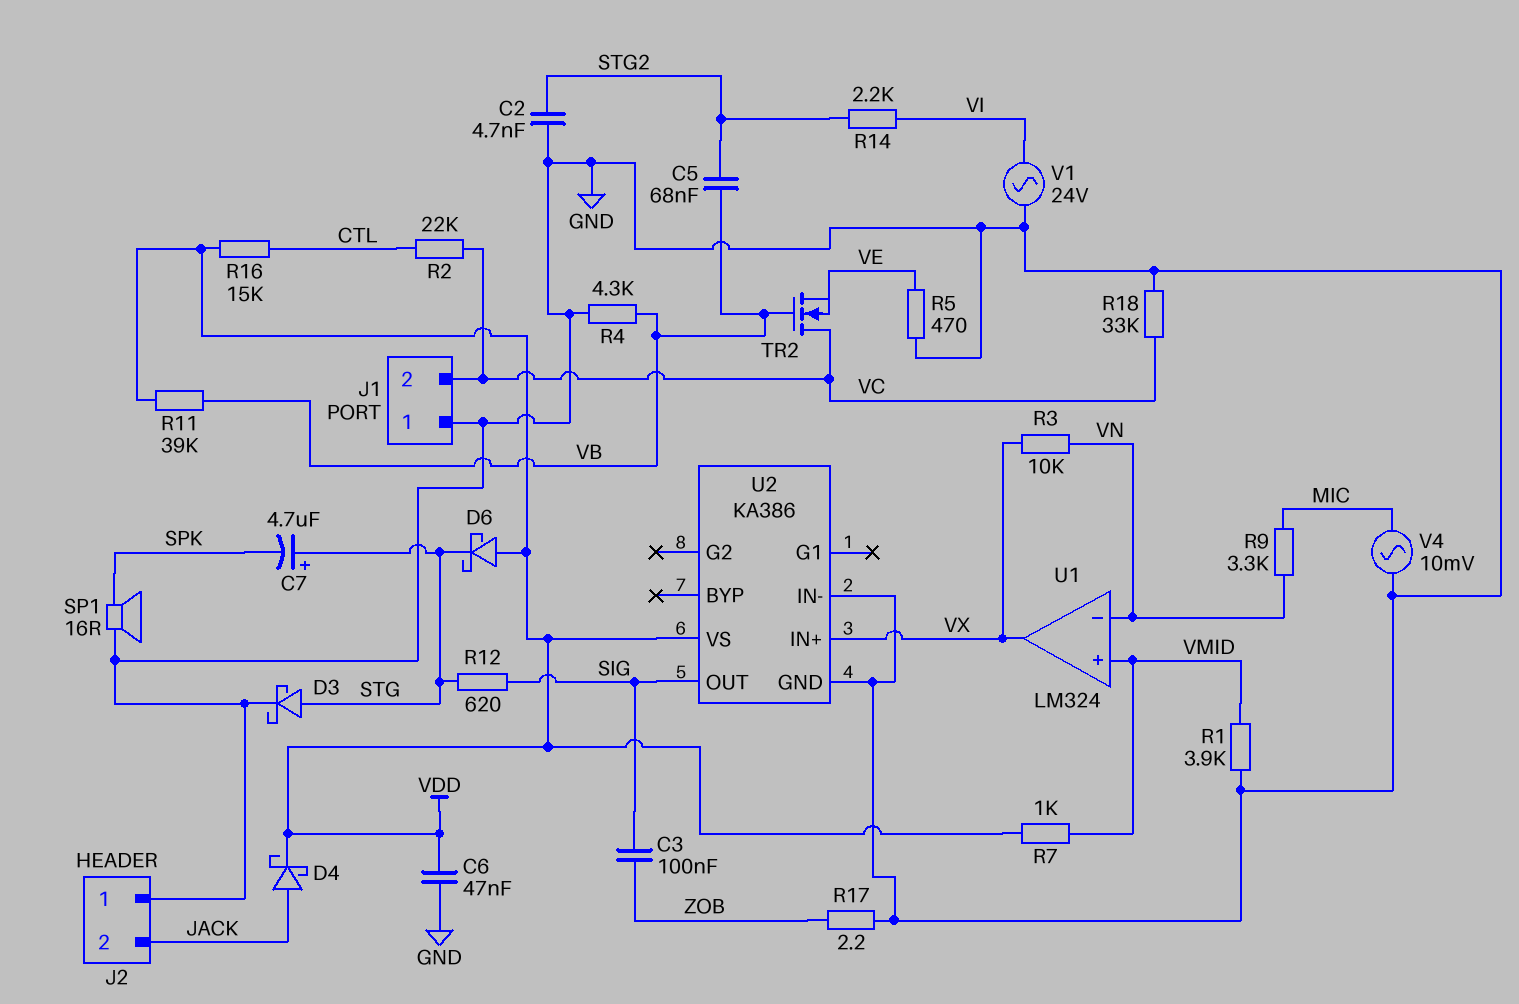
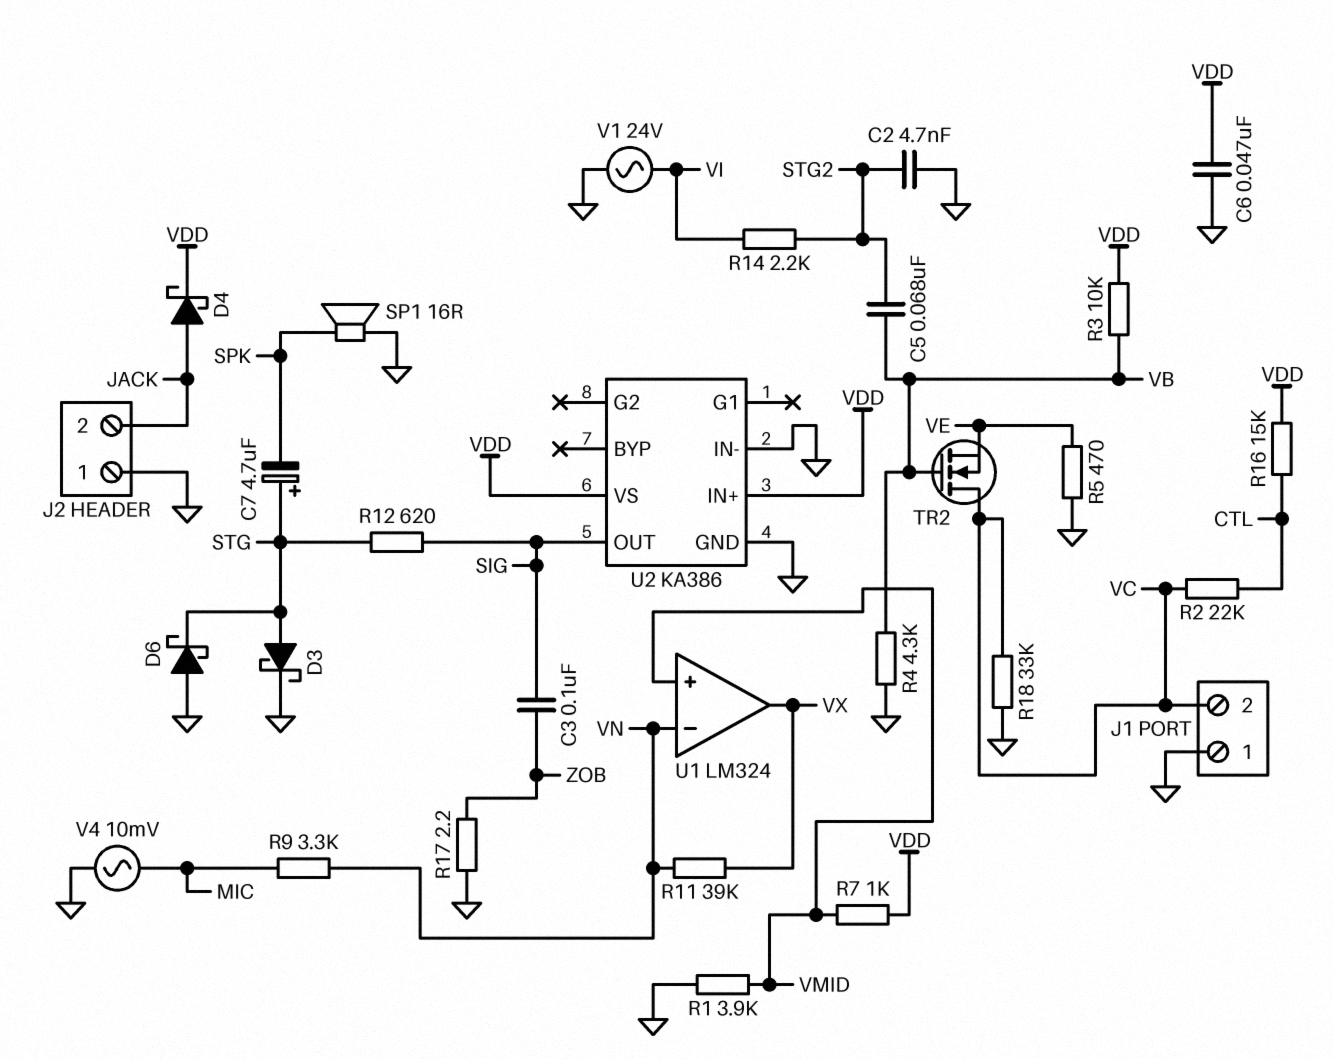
D6: schottky (A VDD, K STG) -> schottky (A GND, K STG)
R3: 10k (VN, VX) -> 10k (VB, VDD)
R11: 39k (VB, VDD) -> 39k (VN, VX)
U2 pin IN+: VX -> VDD

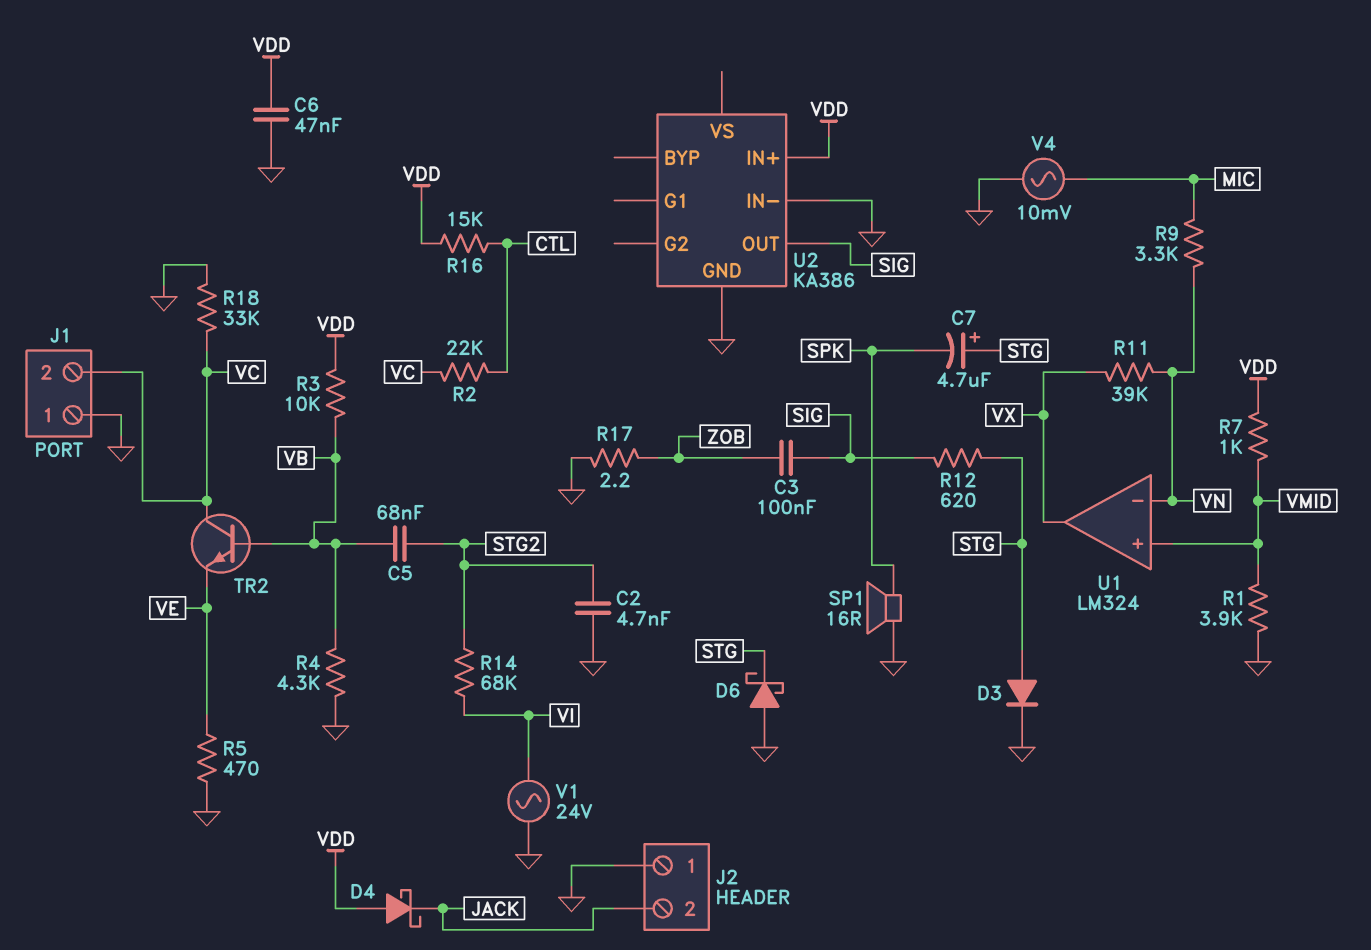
D3: schottky (A STG, K GND) -> diode (A STG, K GND)
D4: schottky (A JACK, K VDD) -> schottky (A VDD, K JACK)
R14: 2.2k (STG2, VI) -> 68k (STG2, VI)
TR2: NMOS (G VB, D VC, S VE) -> NPN (B VB, C VC, E VE)
U2 pin VS: VDD -> none

